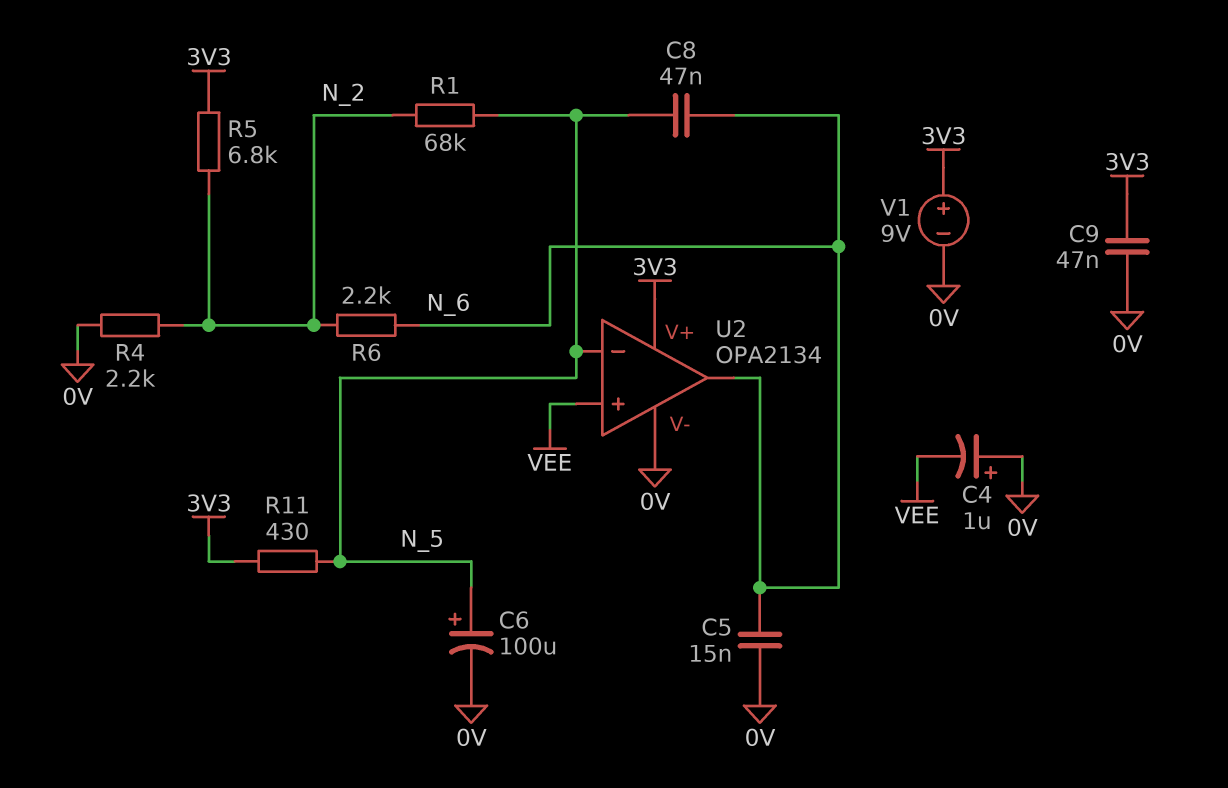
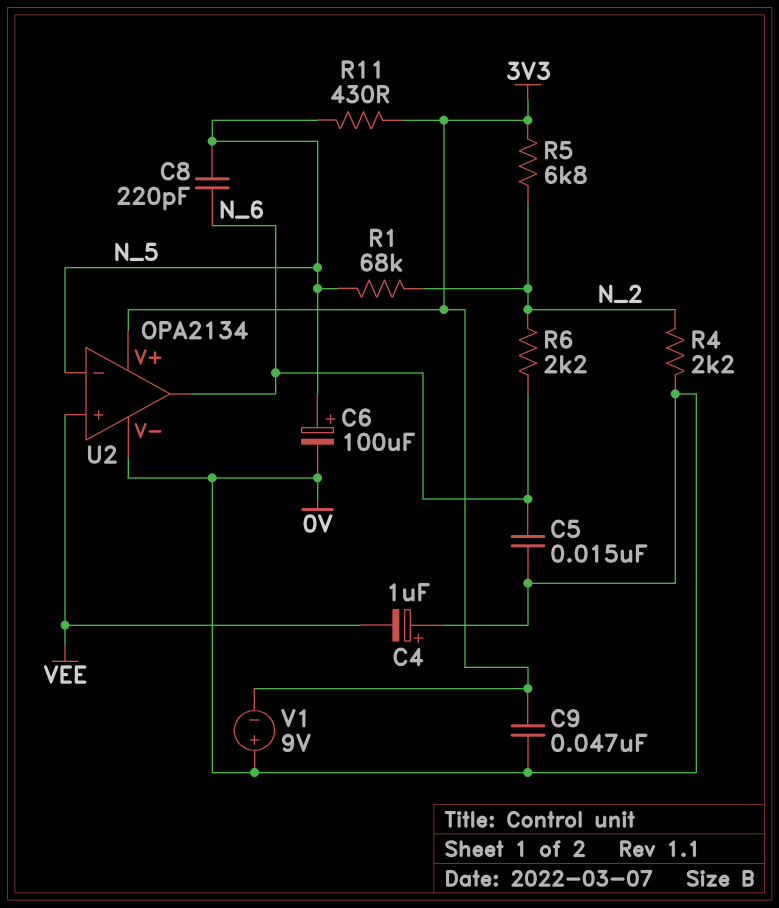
C8: 47nF (N_5, N_6) -> 220pF (N_5, N_6)
V1: 9V (plus 3V3, minus 0V) -> 9V (plus 0V, minus 3V3)

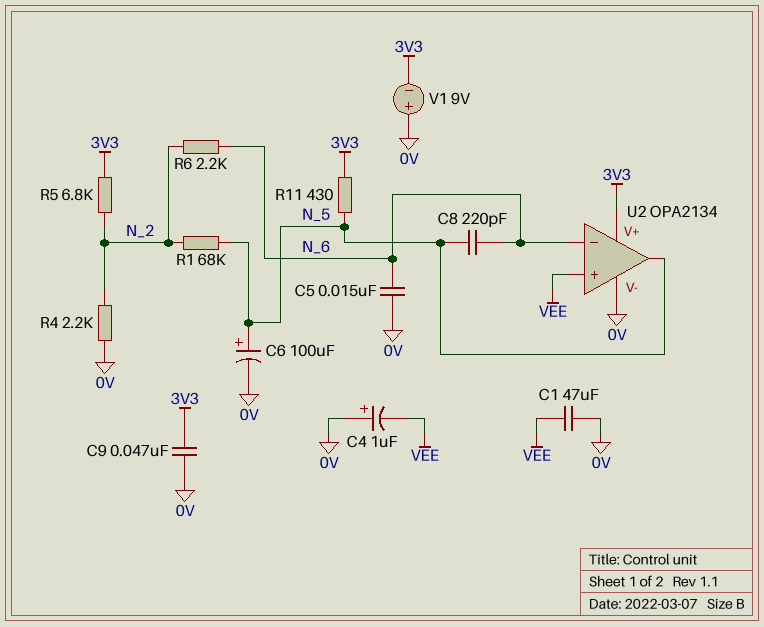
C1: none -> 47uF (0V, VEE)
U2 pin in-: N_5 -> N_6
U2 pin out: N_6 -> N_5

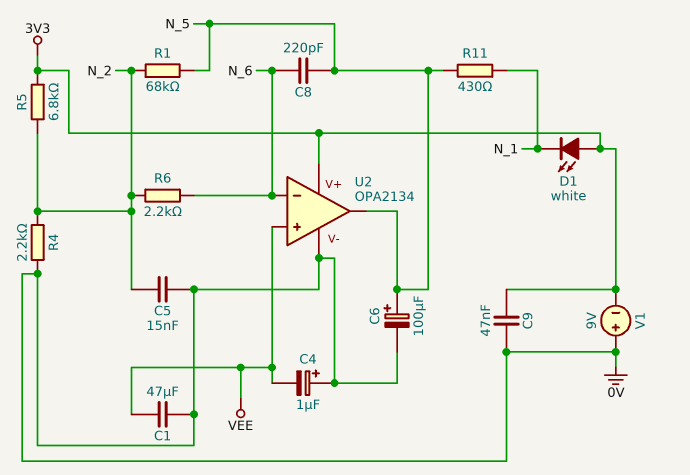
C5: 15nF (0V, N_6) -> 15nF (0V, N_2)
D1: none -> LED white (A 3V3, K N_1)
R11: 430 (3V3, N_5) -> 430 (N_1, N_5)

